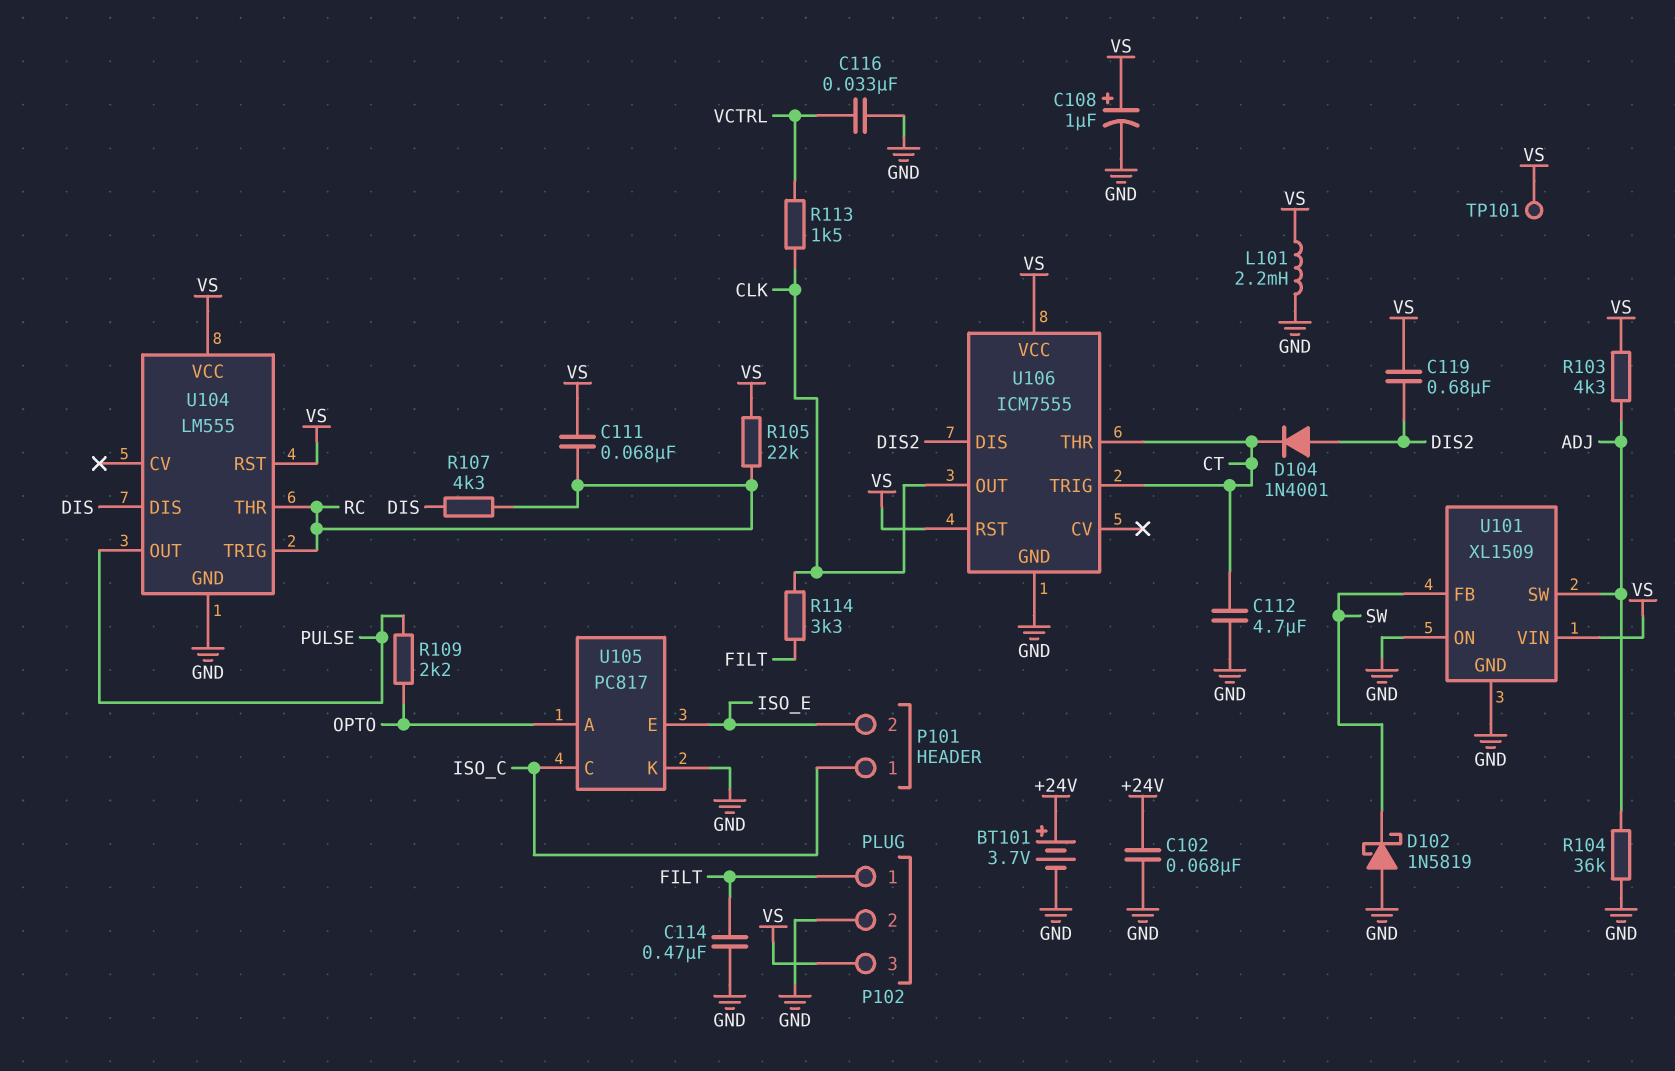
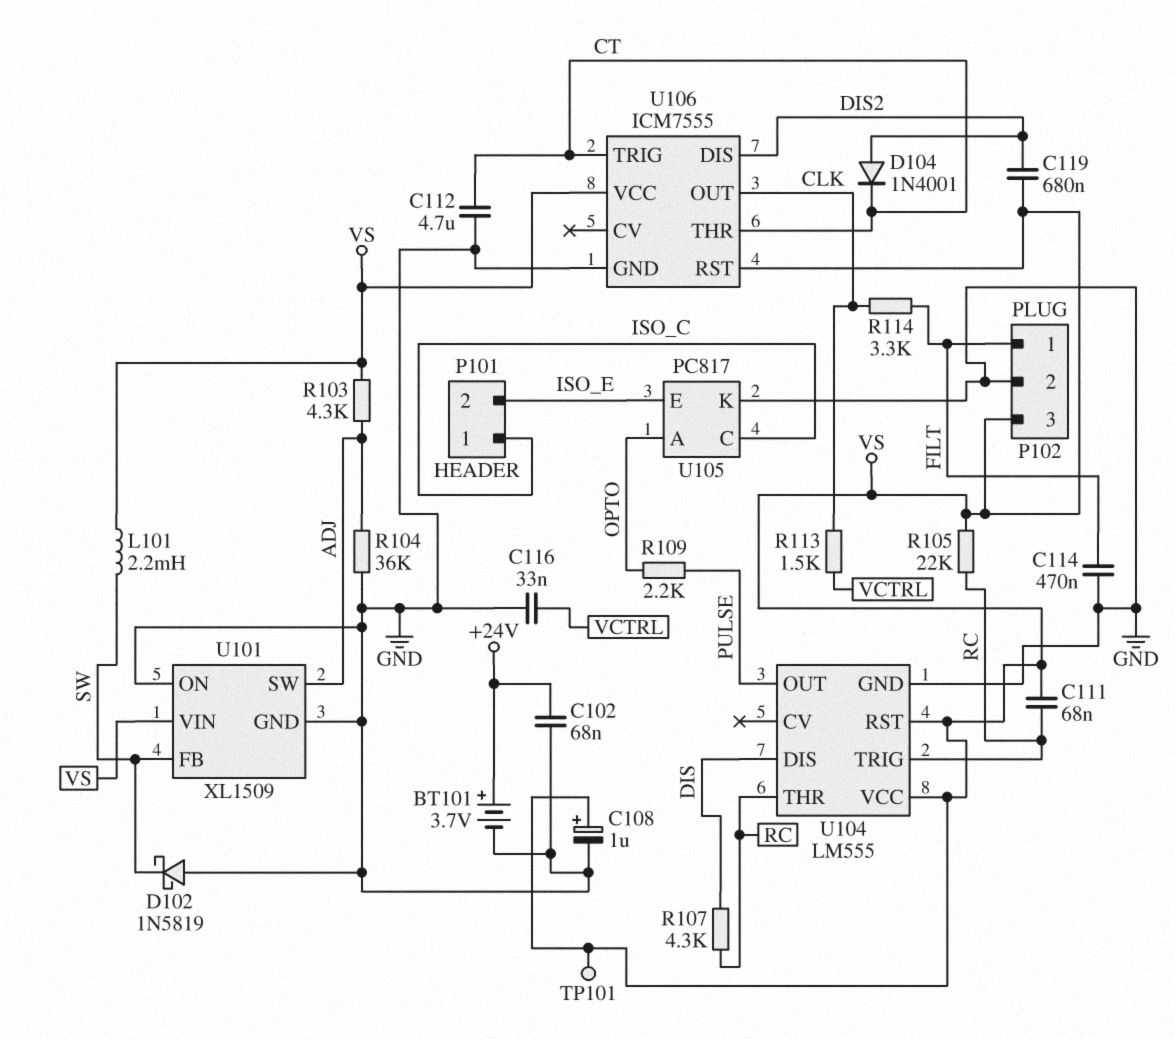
L101: 2.2mH (GND, VS) -> 2.2mH (SW, VS)

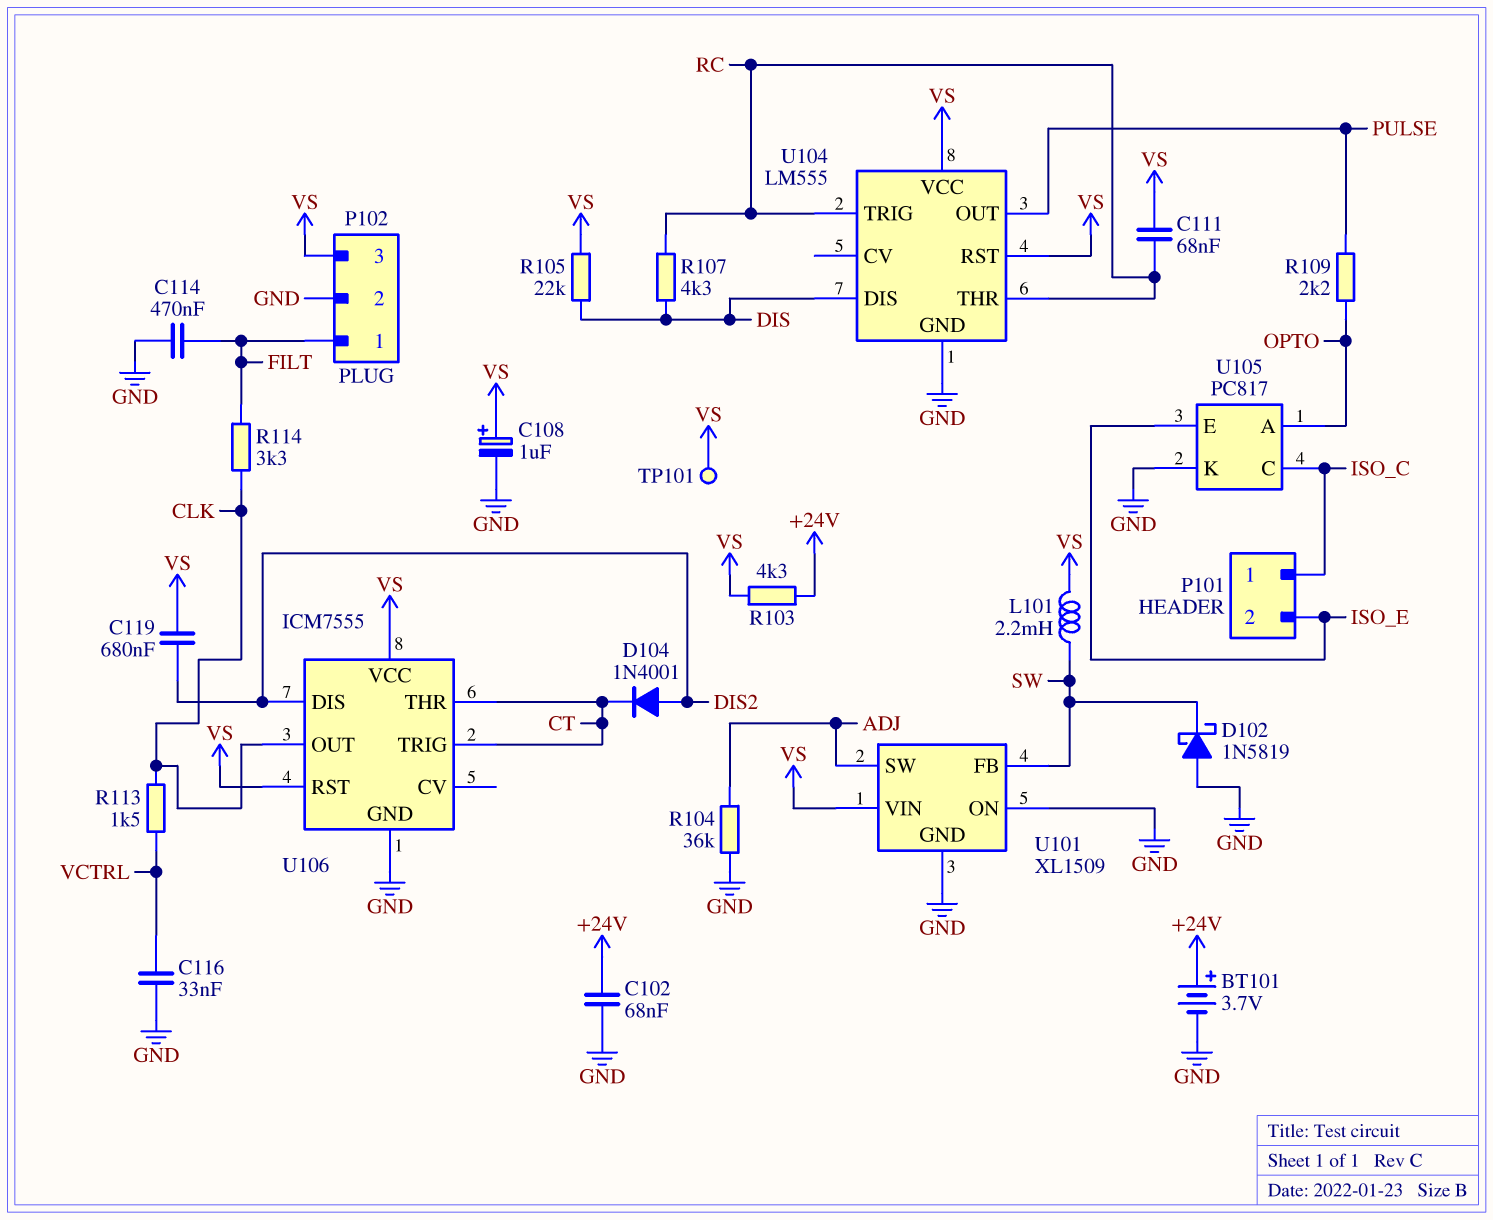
C112: 4.7uF (CT, GND) -> none
R103: 4.3k (ADJ, VS) -> 4.3k (+24V, VS)
R105: 22k (RC, VS) -> 22k (DIS, VS)

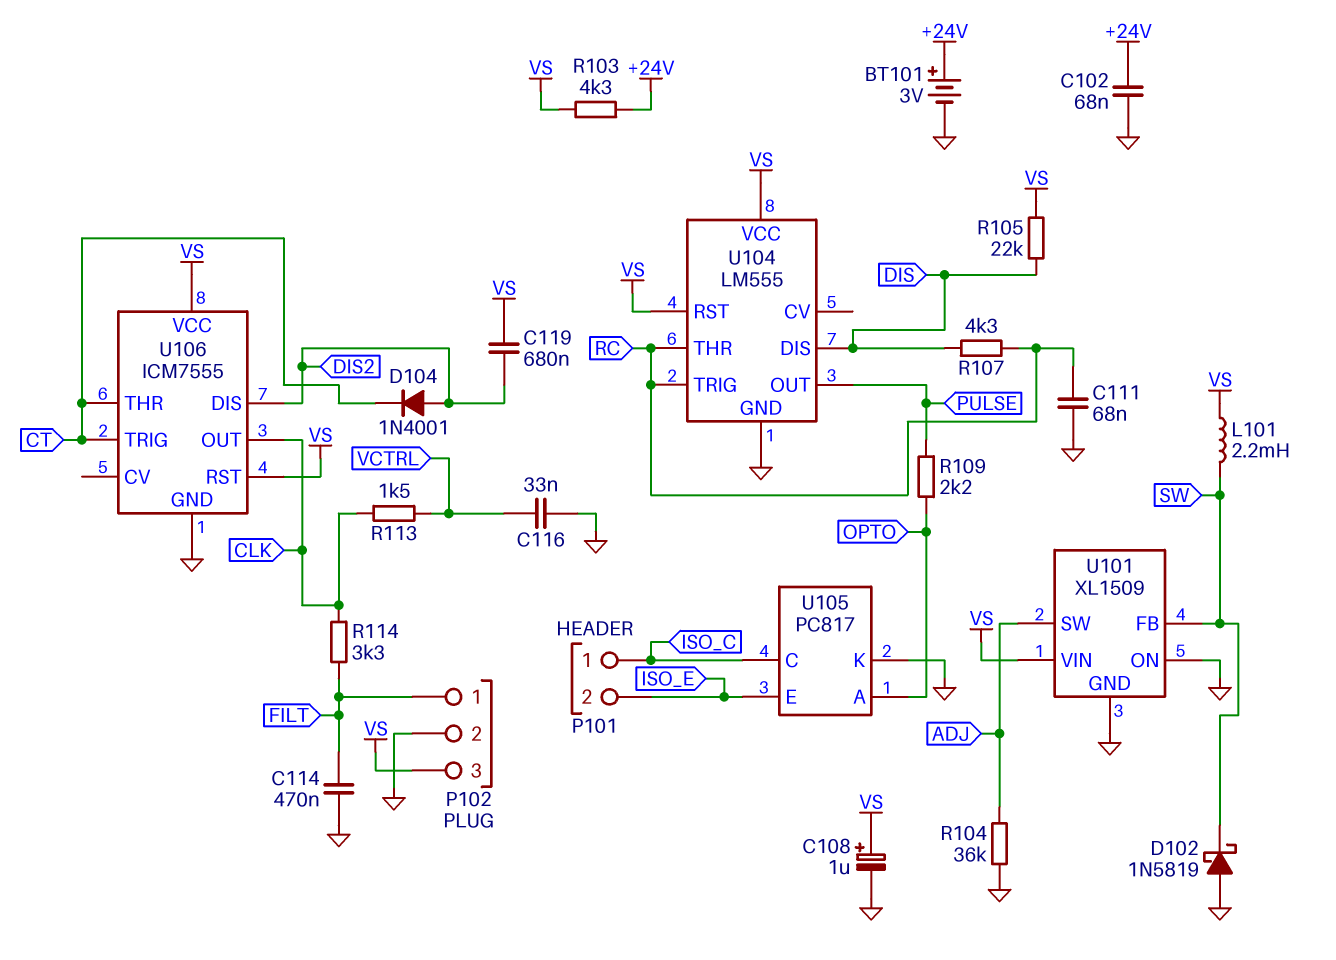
BT101: 3.7V (plus +24V, minus GND) -> 3V (plus +24V, minus GND)
C111: 68nF (RC, VS) -> 68nF (GND, RC)
TP101: test point (VS) -> none

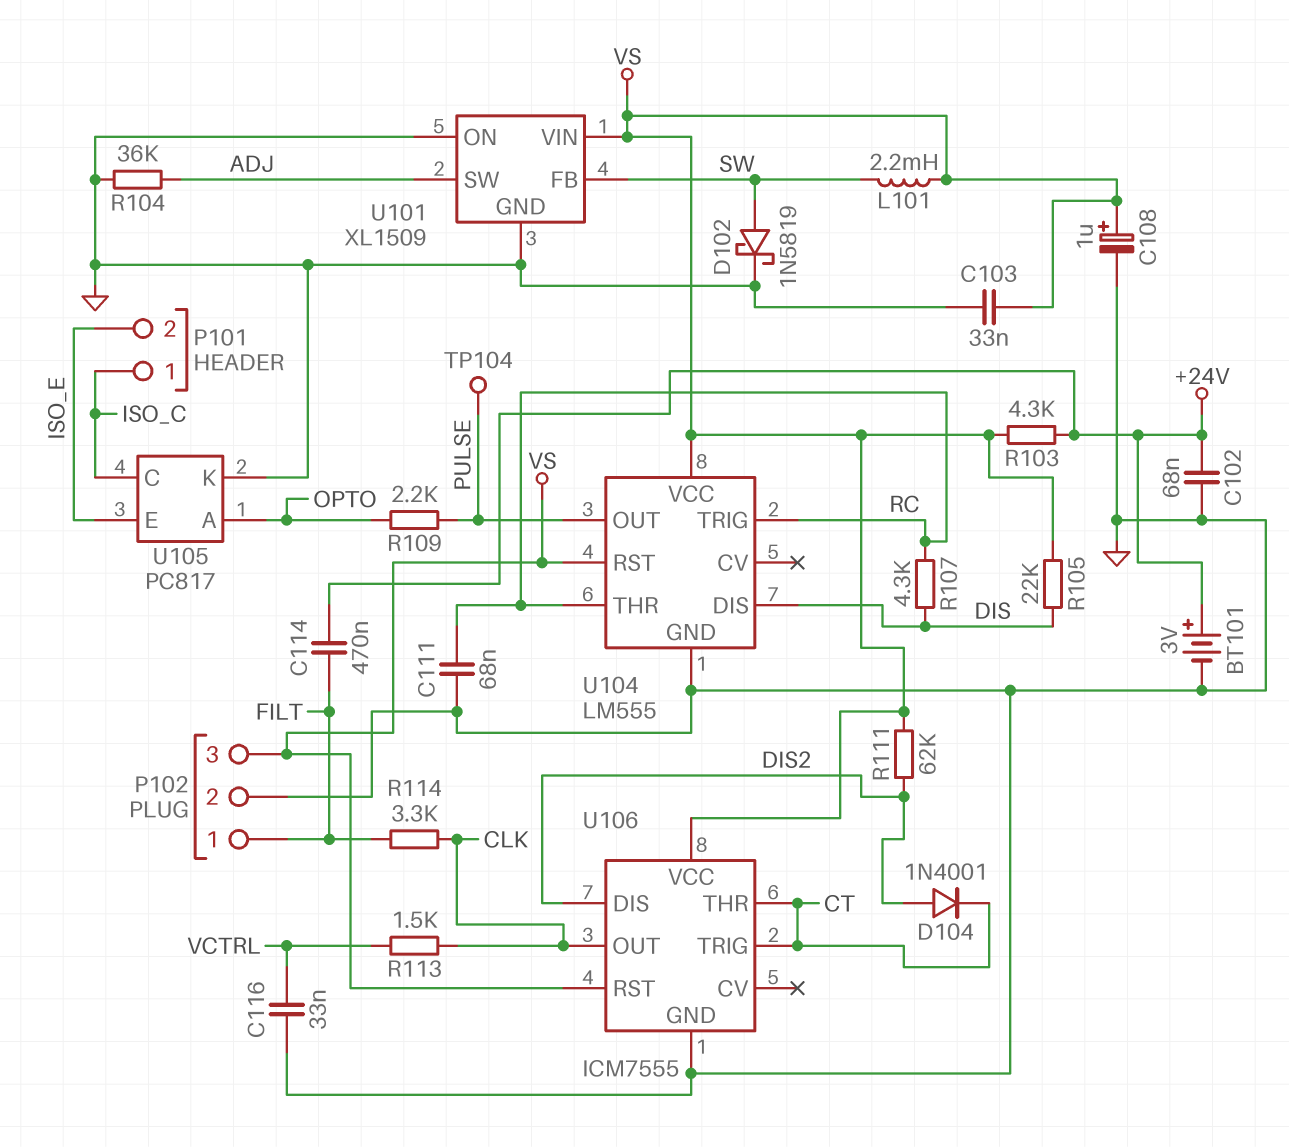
C103: none -> 33nF (GND, VS)
C114: 470nF (FILT, GND) -> 470nF (+24V, FILT)
C119: 680nF (DIS2, VS) -> none
D102: schottky 1N5819 (A GND, K SW) -> schottky 1N5819 (A SW, K GND)
R111: none -> 62k (DIS2, VS)
TP104: none -> test point (PULSE)

